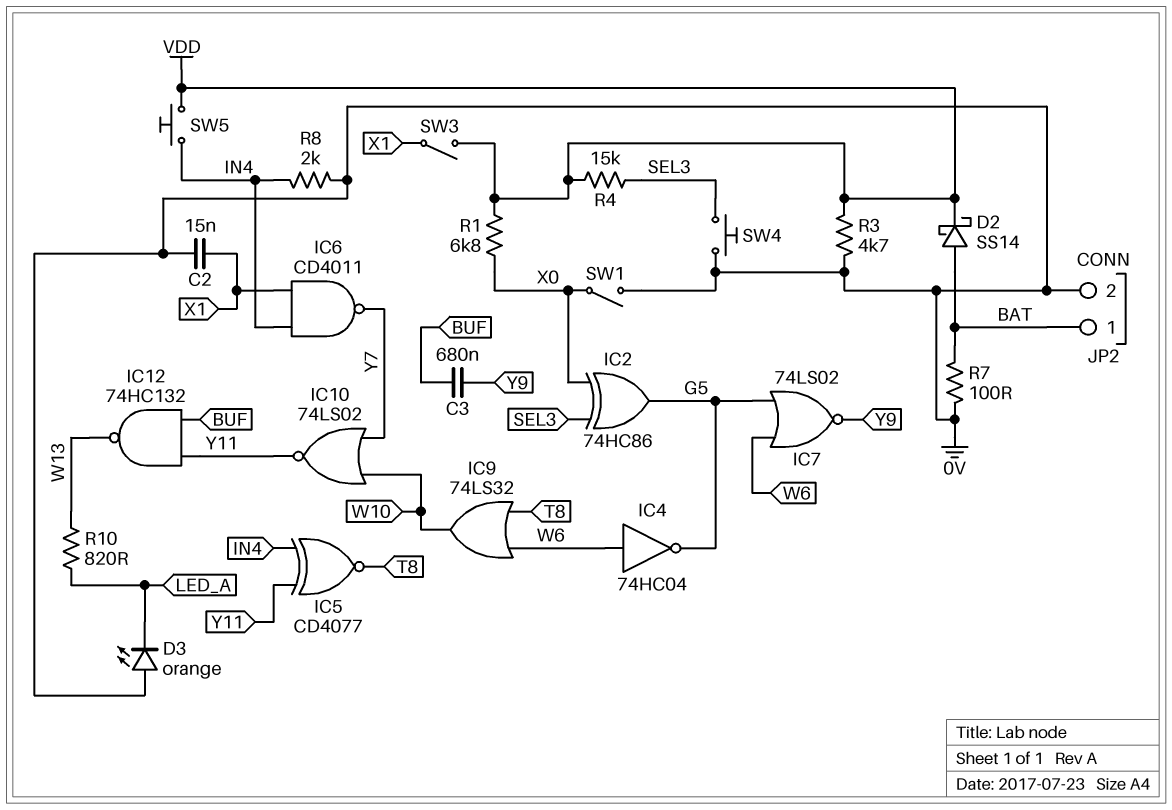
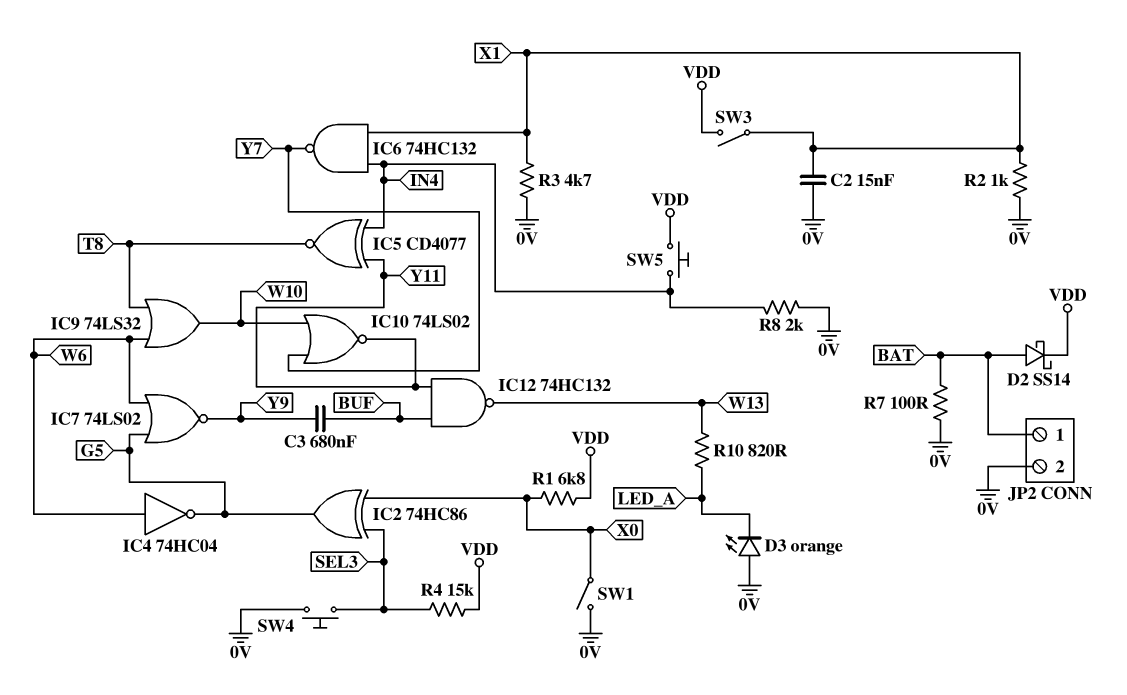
IC6: NAND CD4011 (in IN4, in X1, out Y7) -> NAND 74HC132 (in IN4, in X1, out Y7)
R2: none -> 1k (0V, X1)
R3: 4.7k (0V, VDD) -> 4.7k (0V, X1)

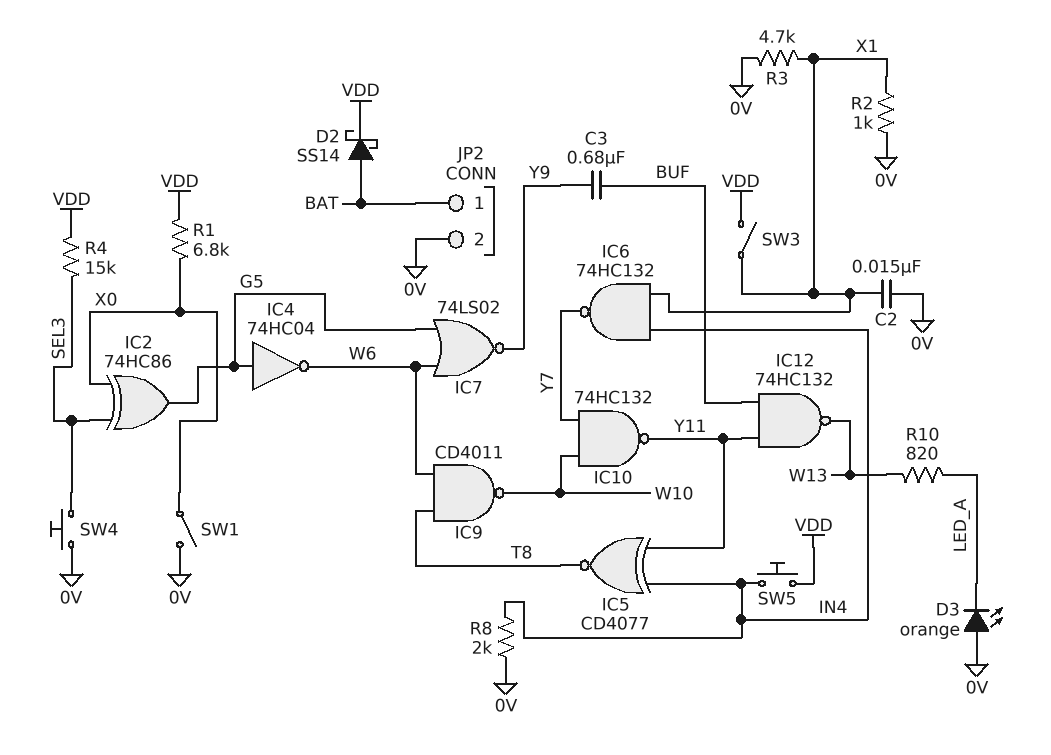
IC4: NOT 74HC04 (in W6, out G5) -> NOT 74HC04 (in G5, out W6)
IC9: OR 74LS32 (in T8, in W6, out W10) -> NAND CD4011 (in T8, in W6, out W10)
IC10: NOR 74LS02 (in W10, in Y7, out Y11) -> NAND 74HC132 (in W10, in Y7, out Y11)
R7: 100 (0V, BAT) -> none

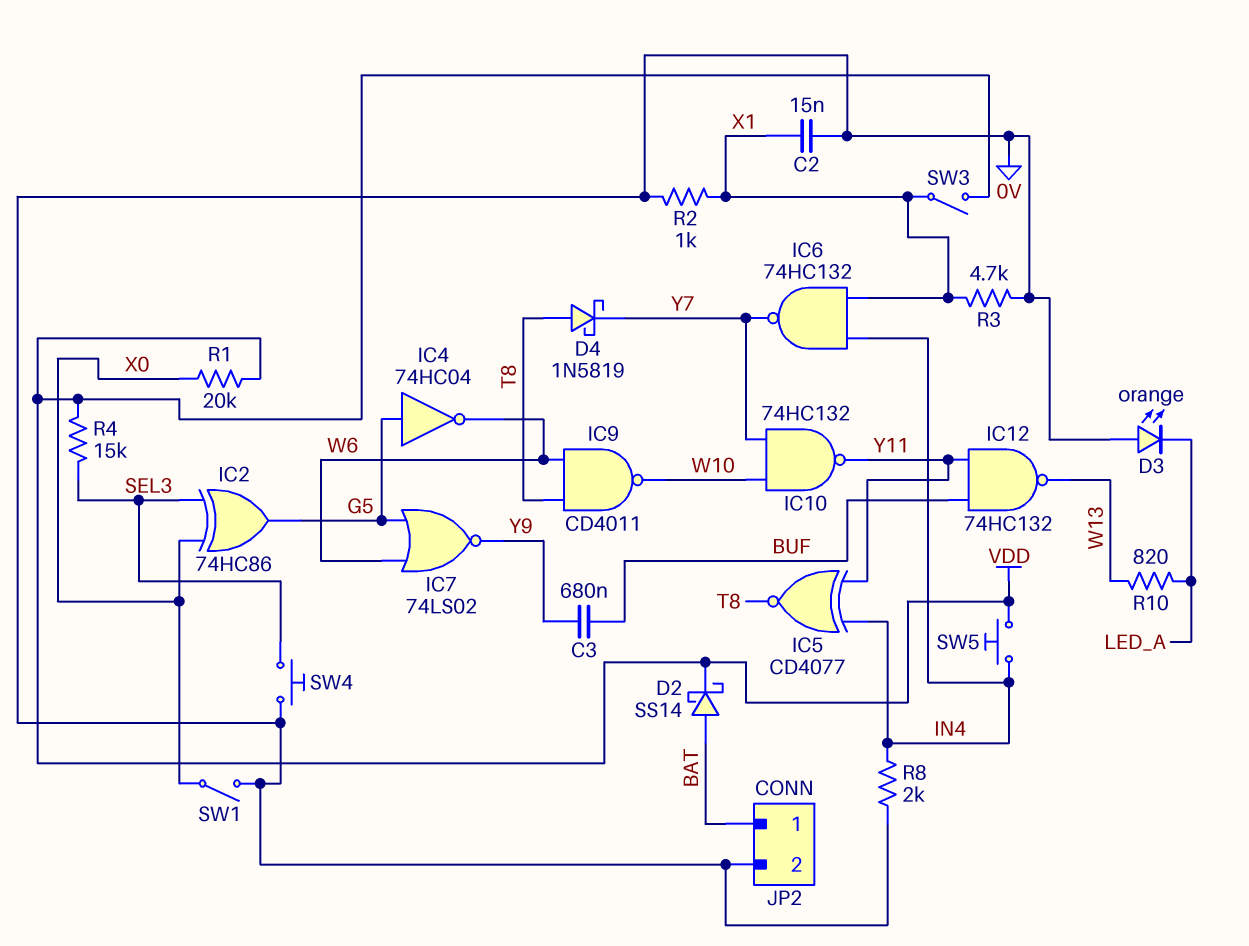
D4: none -> schottky 1N5819 (A T8, K Y7)
R1: 6.8k (VDD, X0) -> 20k (VDD, X0)

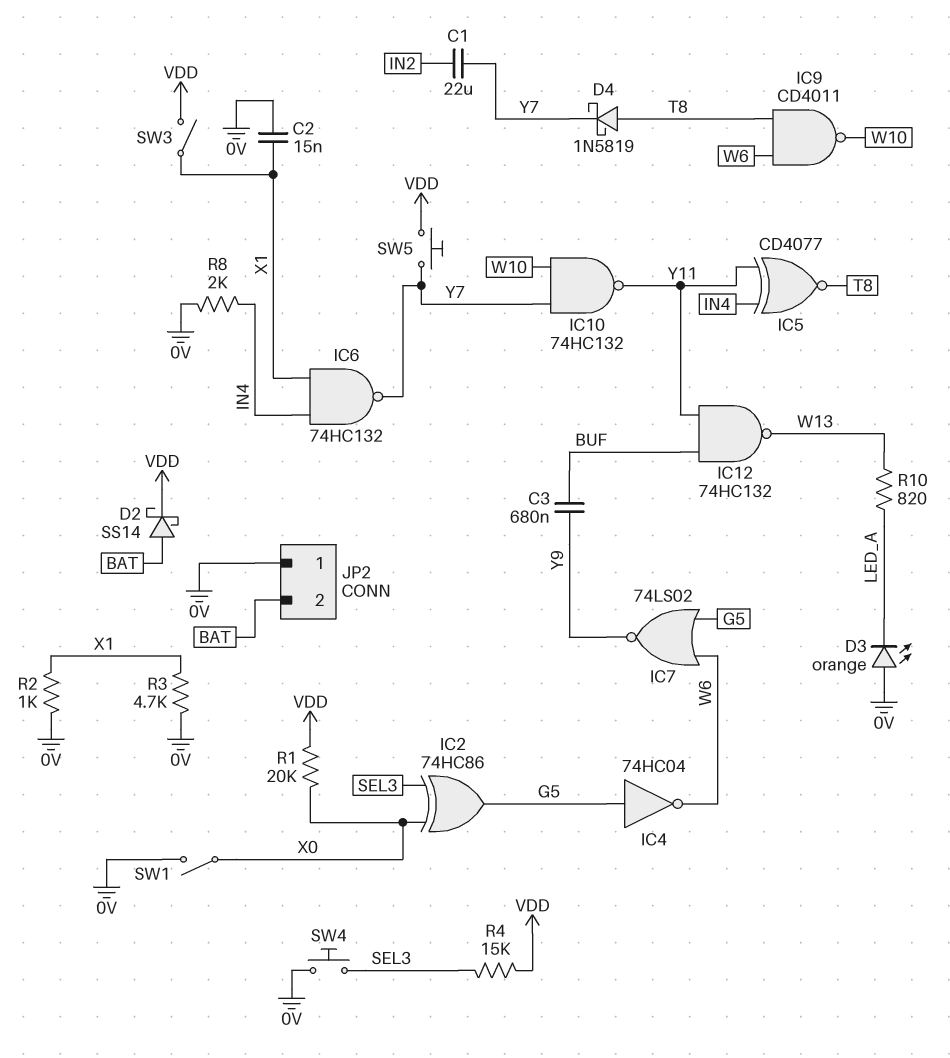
C1: none -> 22uF (IN2, Y7)
JP2 pin 1: BAT -> 0V
JP2 pin 2: 0V -> BAT
SW5: button (IN4, VDD) -> button (VDD, Y7)

